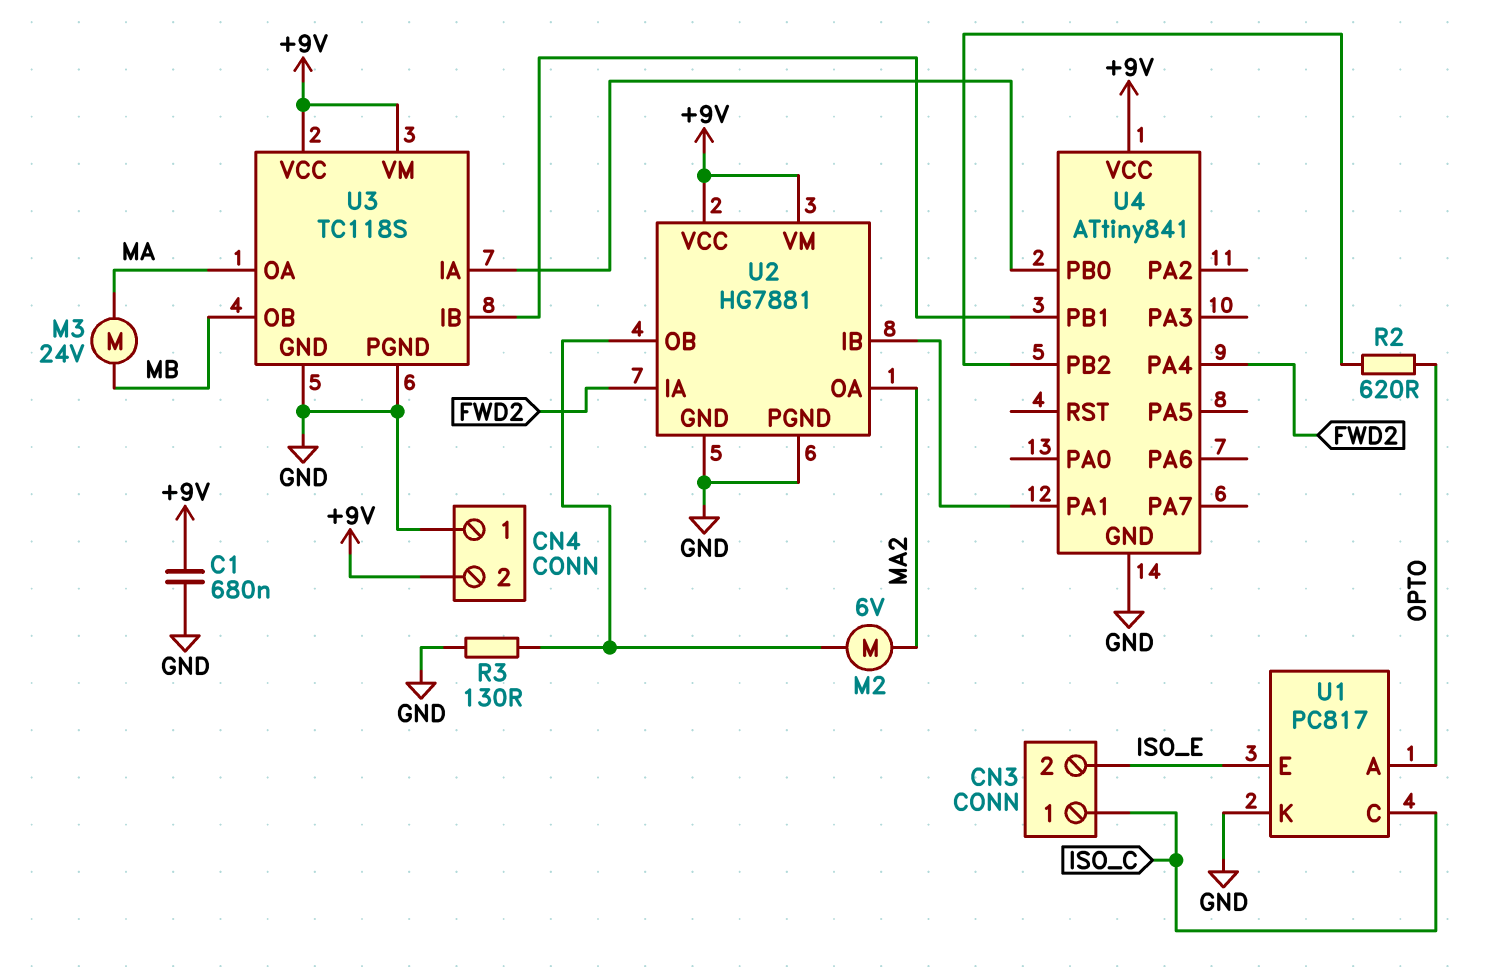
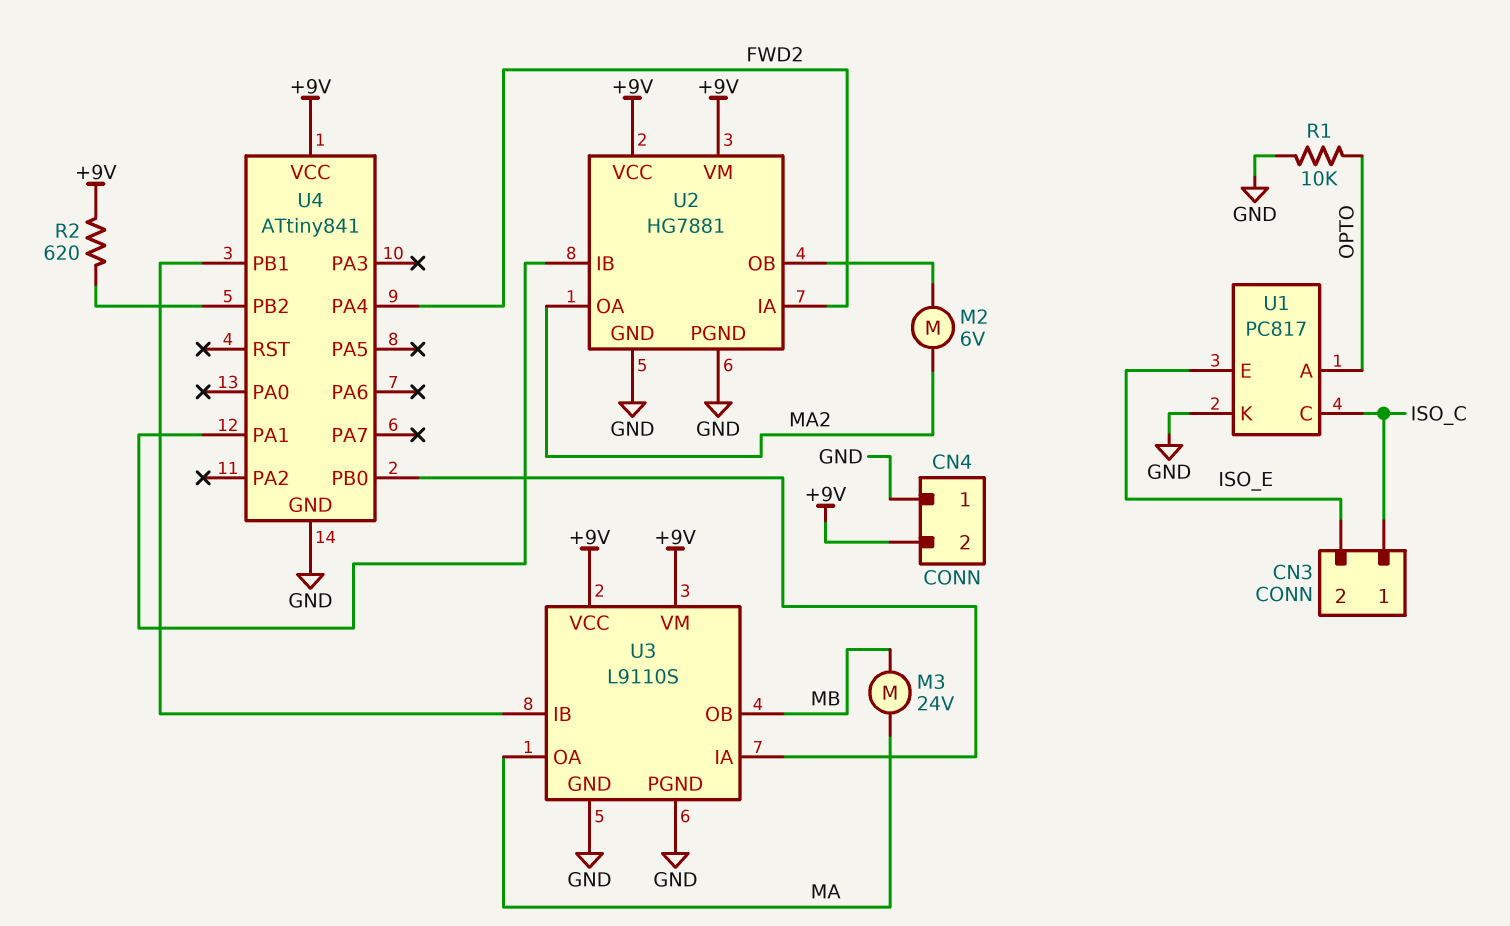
C1: 680nF (+9V, GND) -> none
R1: none -> 10k (GND, OPTO)
R2: 620 (OPTO, U4/PB2) -> 620 (+9V, U4/PB2)
R3: 130 (GND, U2/OB) -> none
U3: TC118S -> L9110S

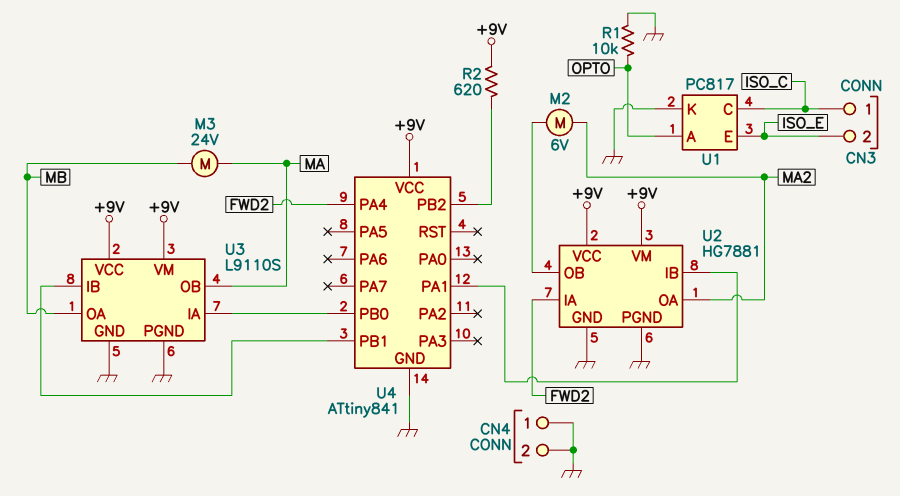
CN4 pin 2: +9V -> GND
U3 pin OA: MA -> MB
U3 pin OB: MB -> MA

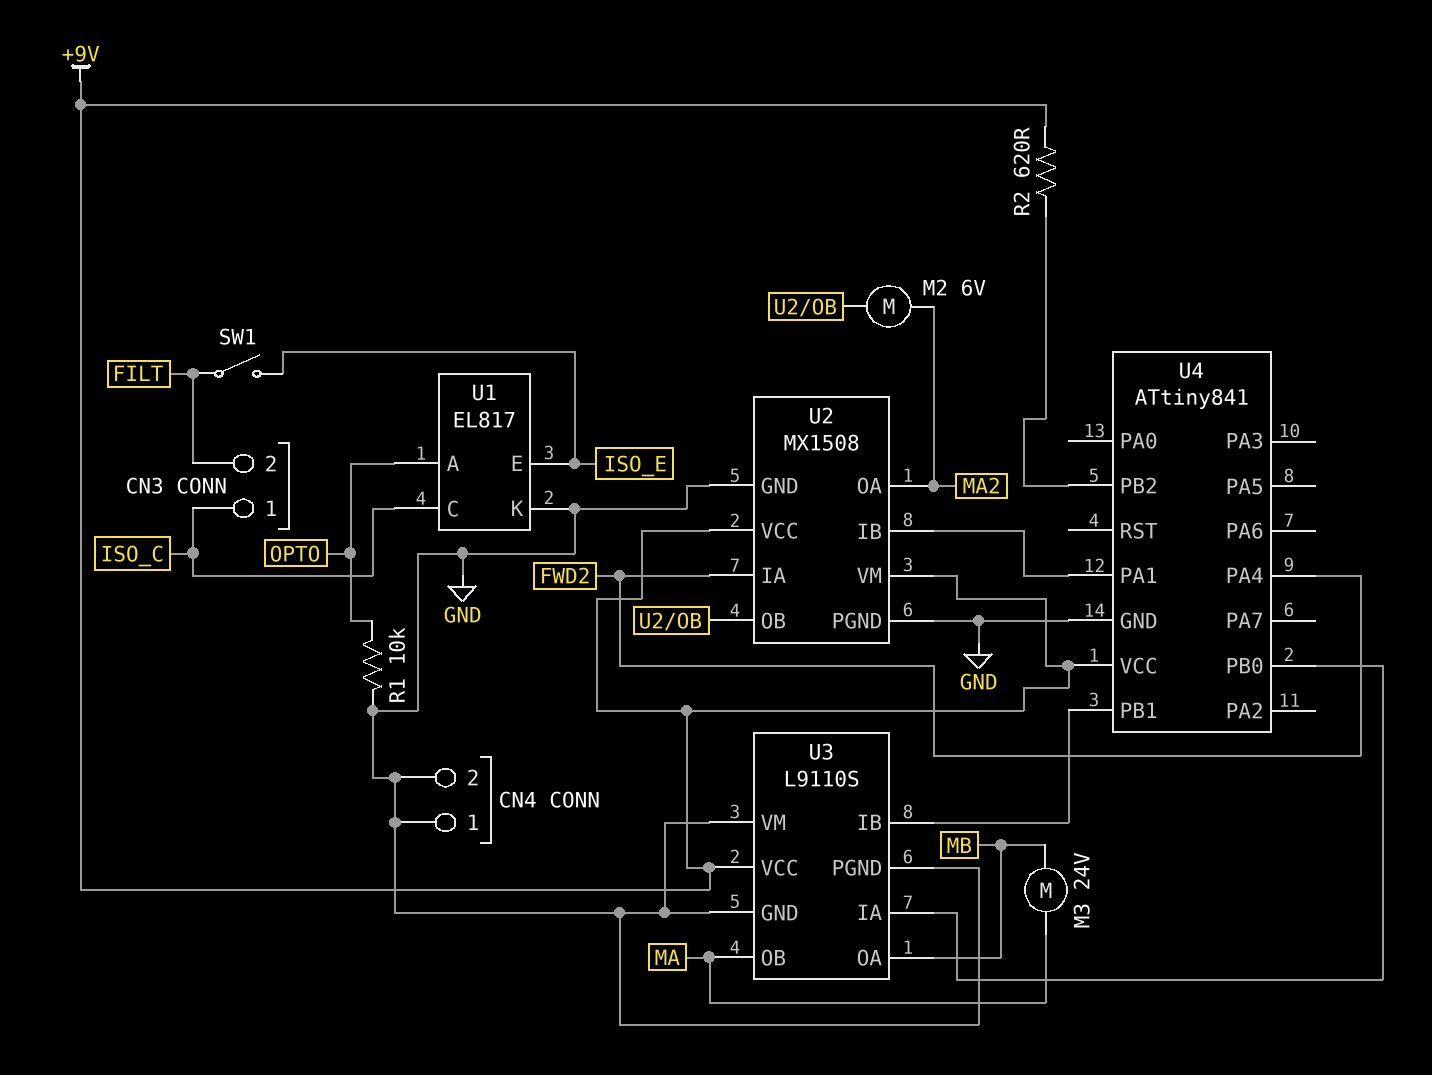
CN3 pin 2: ISO_E -> FILT
SW1: none -> switch (FILT, ISO_E)
U1: PC817 -> EL817
U2: HG7881 -> MX1508
U3 pin VM: +9V -> GND

